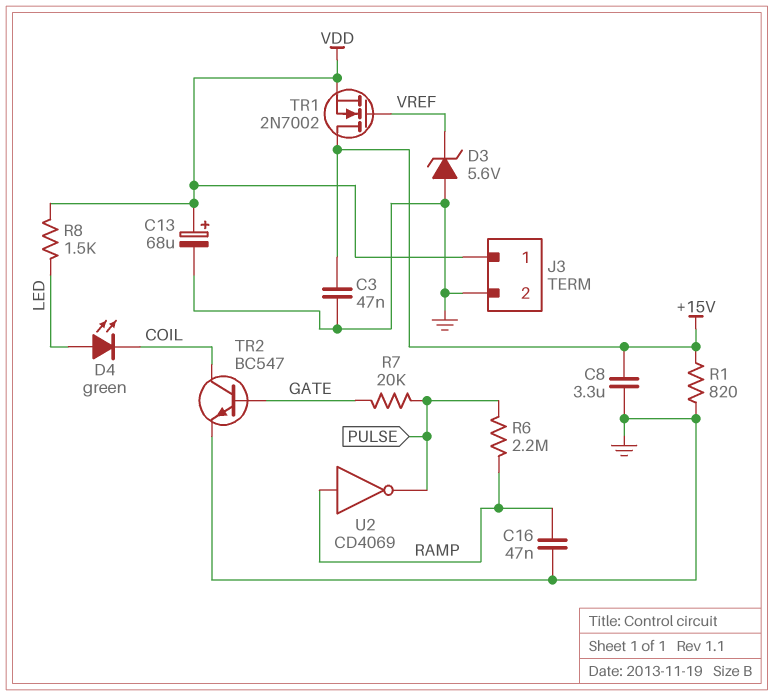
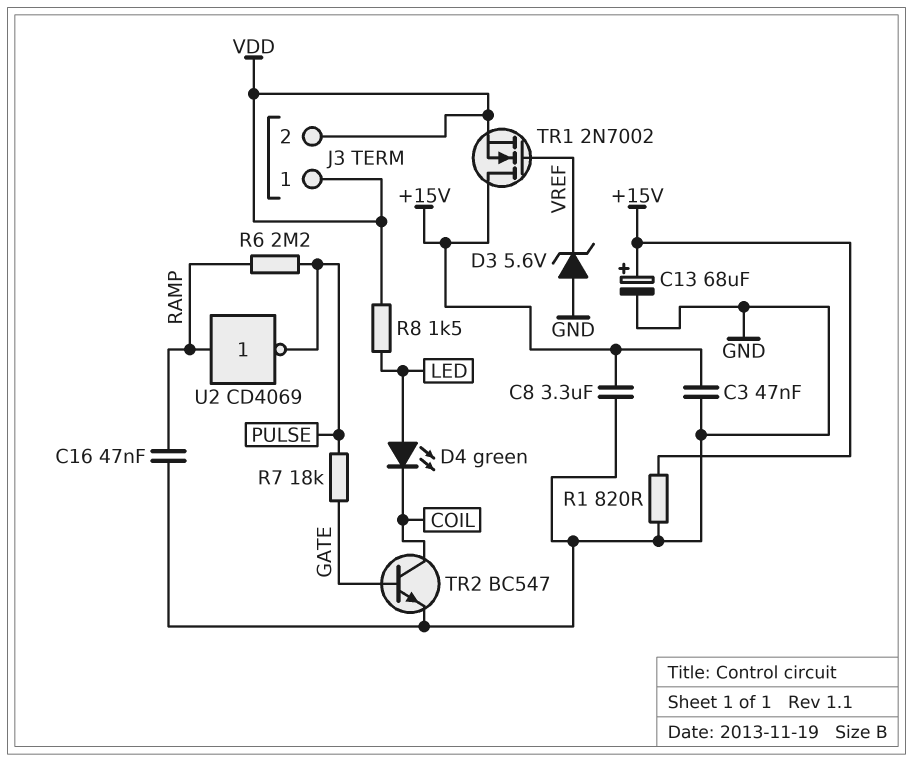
C13: 68uF (plus VDD, minus GND) -> 68uF (plus +15V, minus GND)
J3 pin 2: GND -> VDD
R7: 20k (GATE, PULSE) -> 18k (GATE, PULSE)

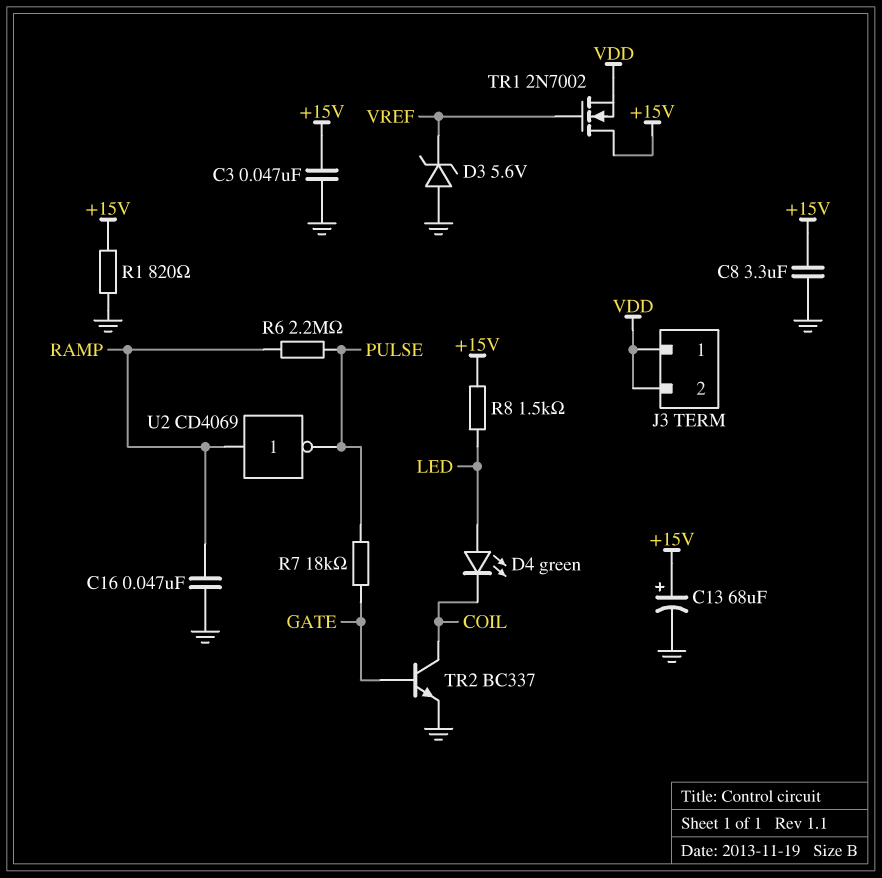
R8: 1.5k (LED, VDD) -> 1.5k (+15V, LED)
TR2: NPN BC547 (B GATE, C COIL, E GND) -> NPN BC337 (B GATE, C COIL, E GND)

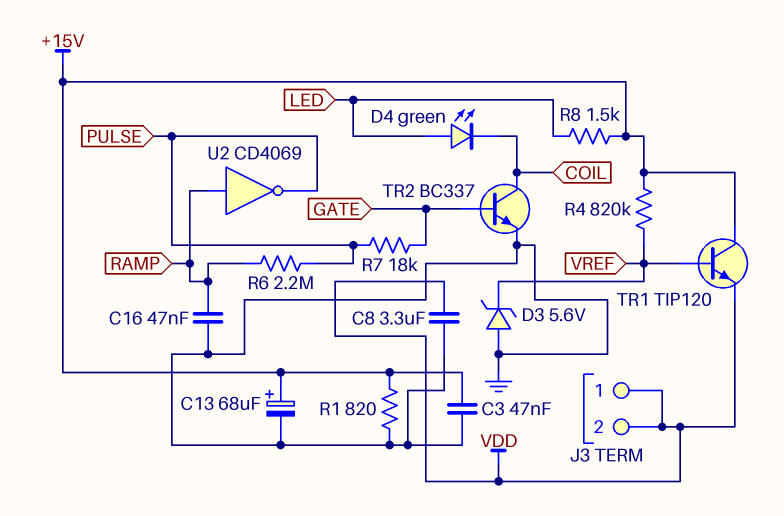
C8: 3.3uF (+15V, GND) -> 3.3uF (GND, VDD)
R4: none -> 820k (+15V, VREF)
TR1: NMOS 2N7002 (G VREF, D +15V, S VDD) -> NPN TIP120 (B VREF, C +15V, E VDD)

